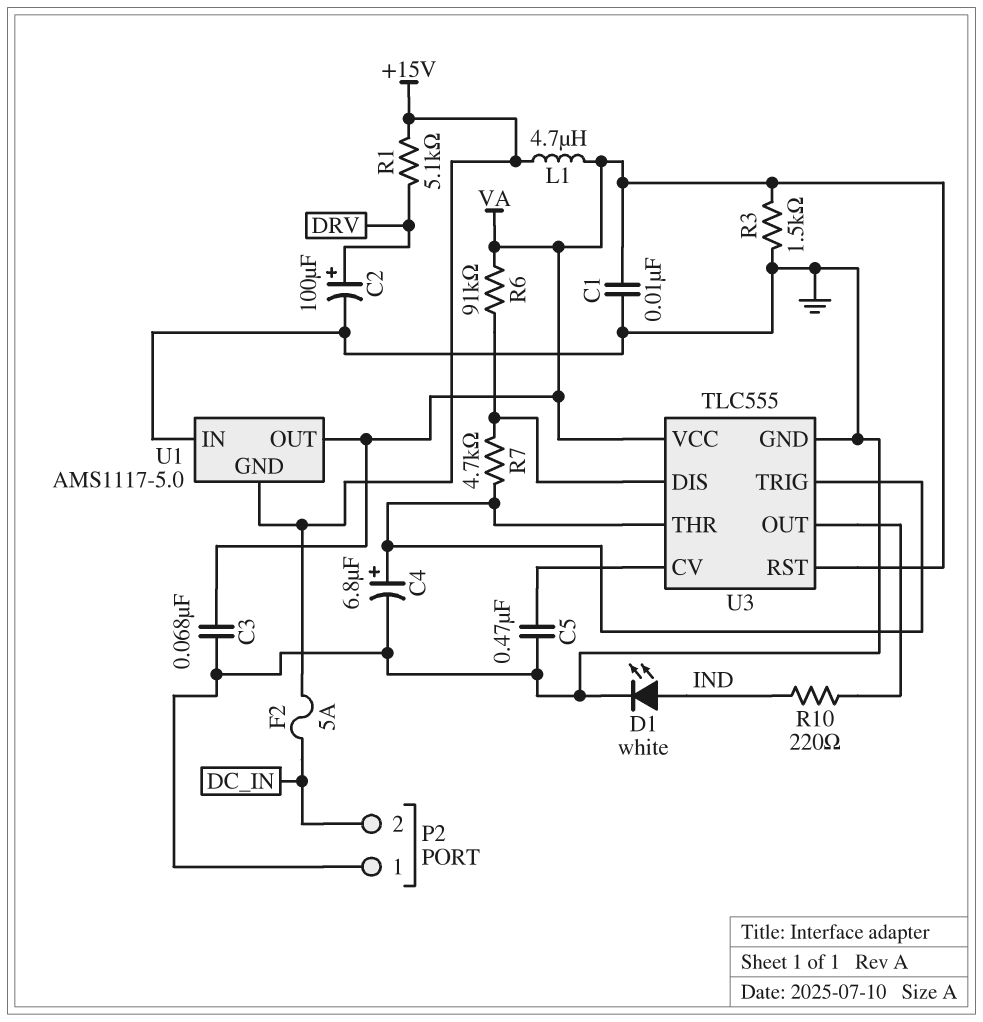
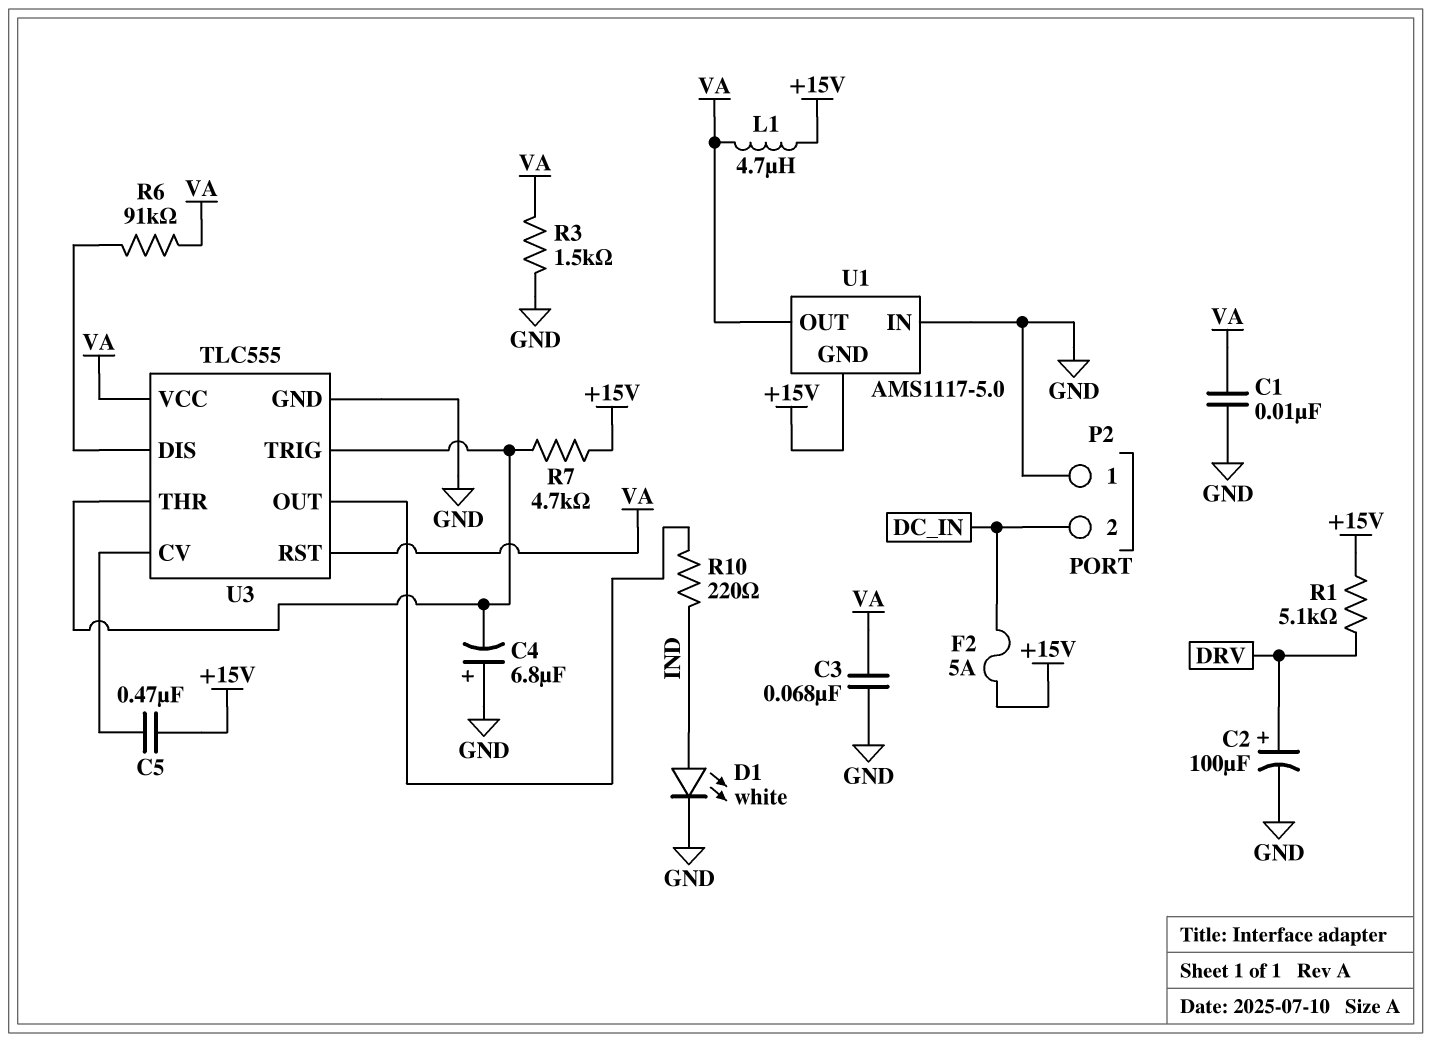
C4: 6.8uF (plus U3/THR, minus GND) -> 6.8uF (plus GND, minus U3/THR)
C5: 470nF (GND, U3/CV) -> 470nF (+15V, U3/CV)
R7: 4.7k (U3/DIS, U3/THR) -> 4.7k (+15V, U3/THR)

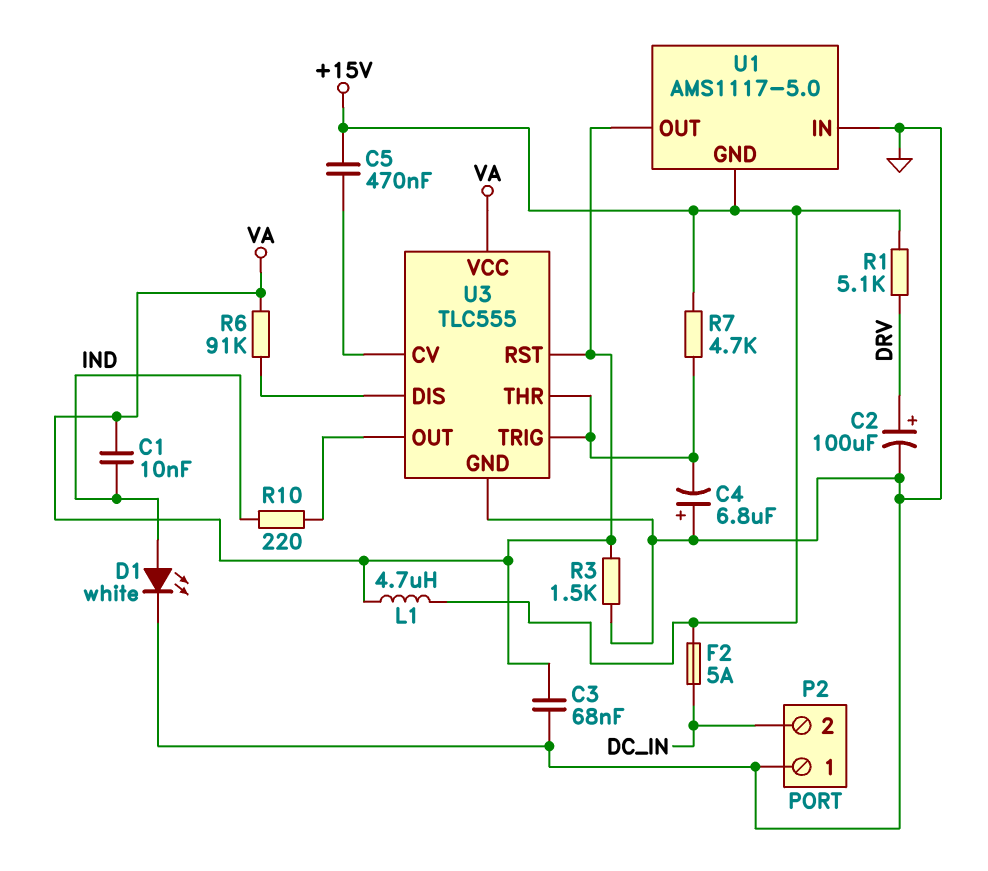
C1: 10nF (GND, VA) -> 10nF (IND, VA)

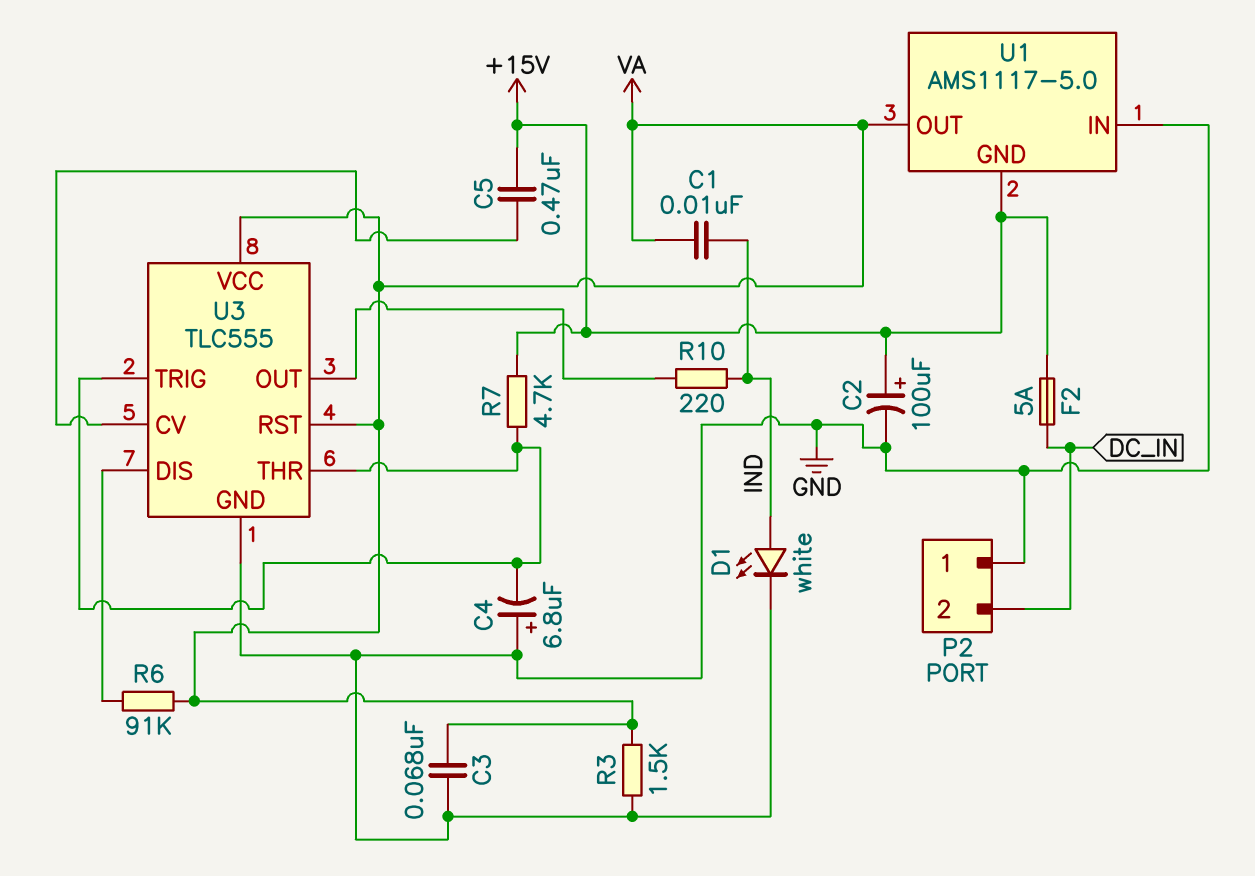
C2: 100uF (plus DRV, minus GND) -> 100uF (plus +15V, minus GND)
L1: 4.7uH (+15V, VA) -> none
R1: 5.1k (+15V, DRV) -> none

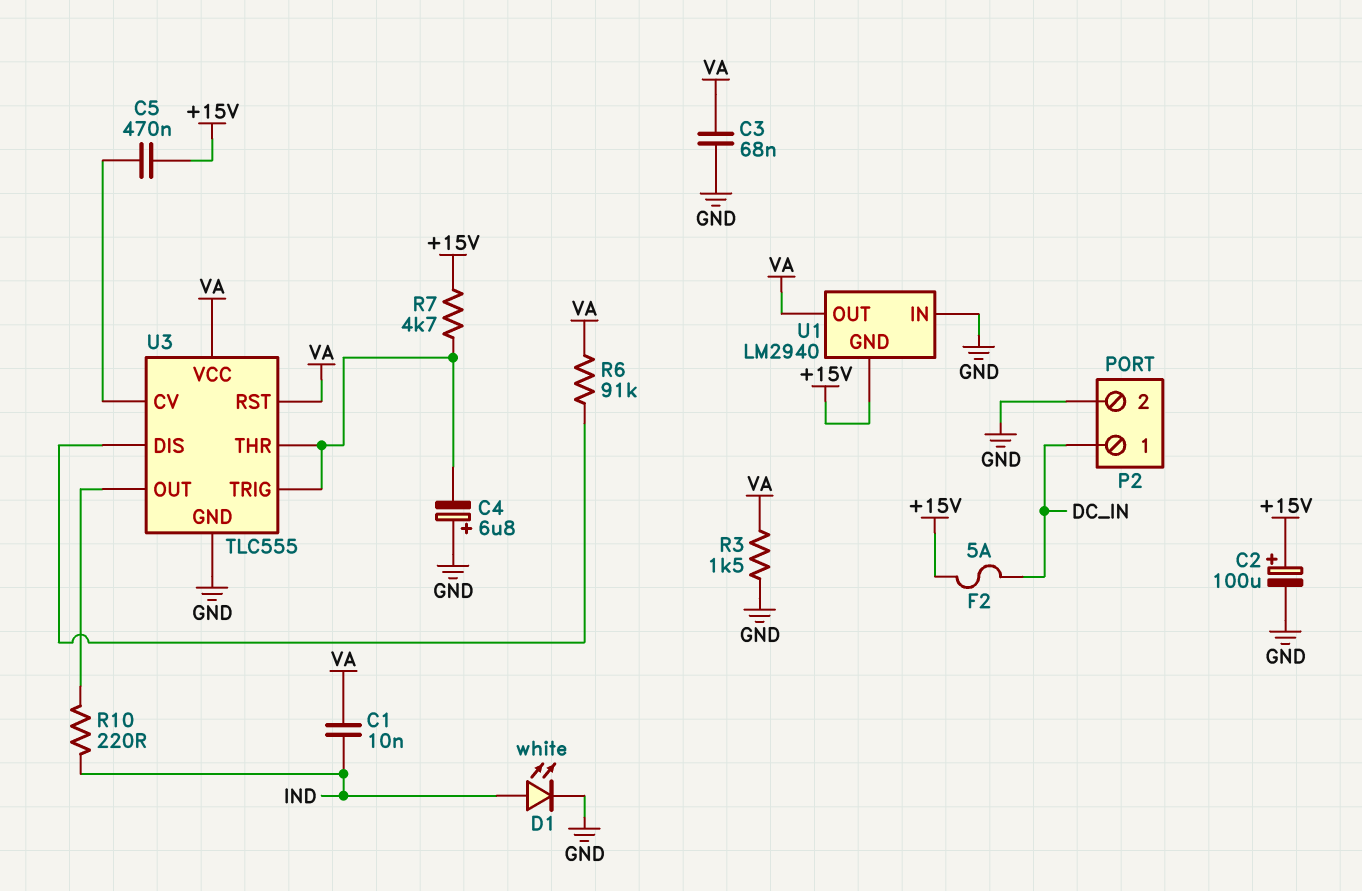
P2 pin 1: GND -> DC_IN
P2 pin 2: DC_IN -> GND
U1: AMS1117-5.0 -> LM2940

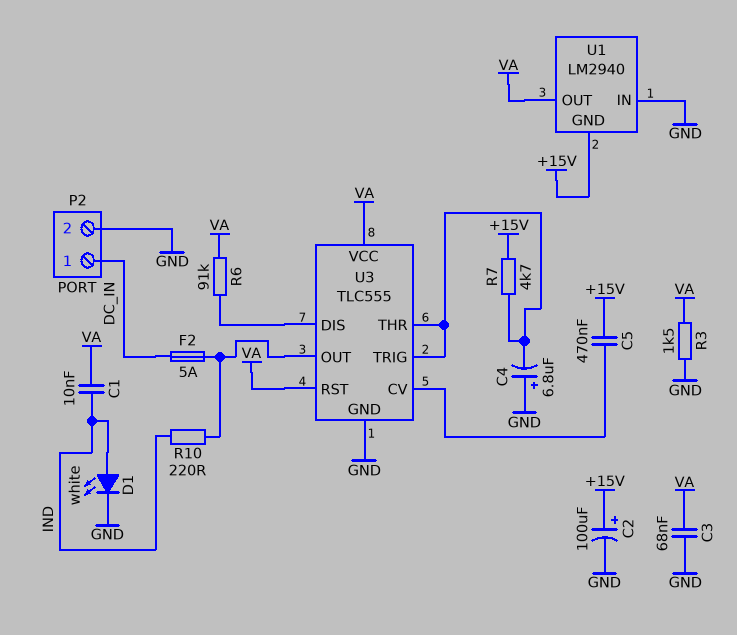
F2: 5A (+15V, DC_IN) -> 5A (DC_IN, U3/OUT)

